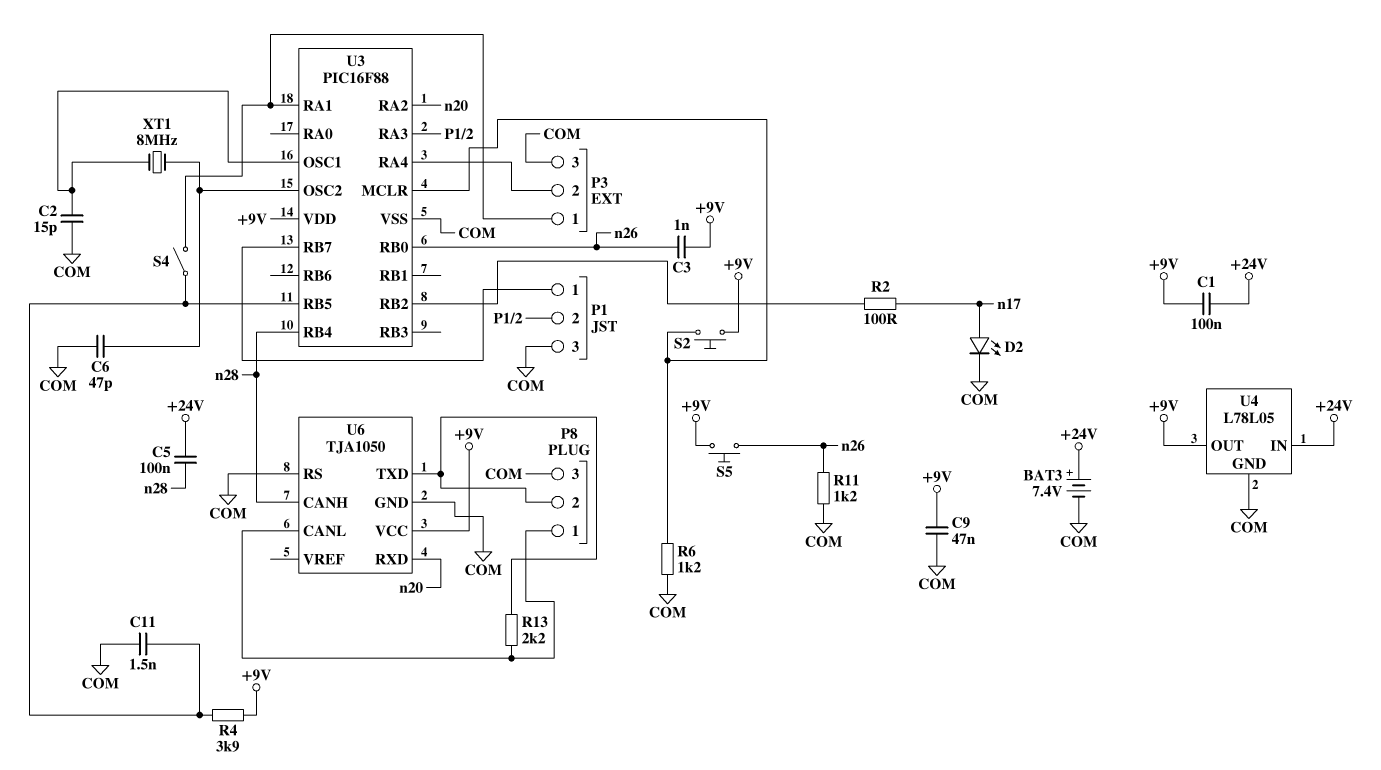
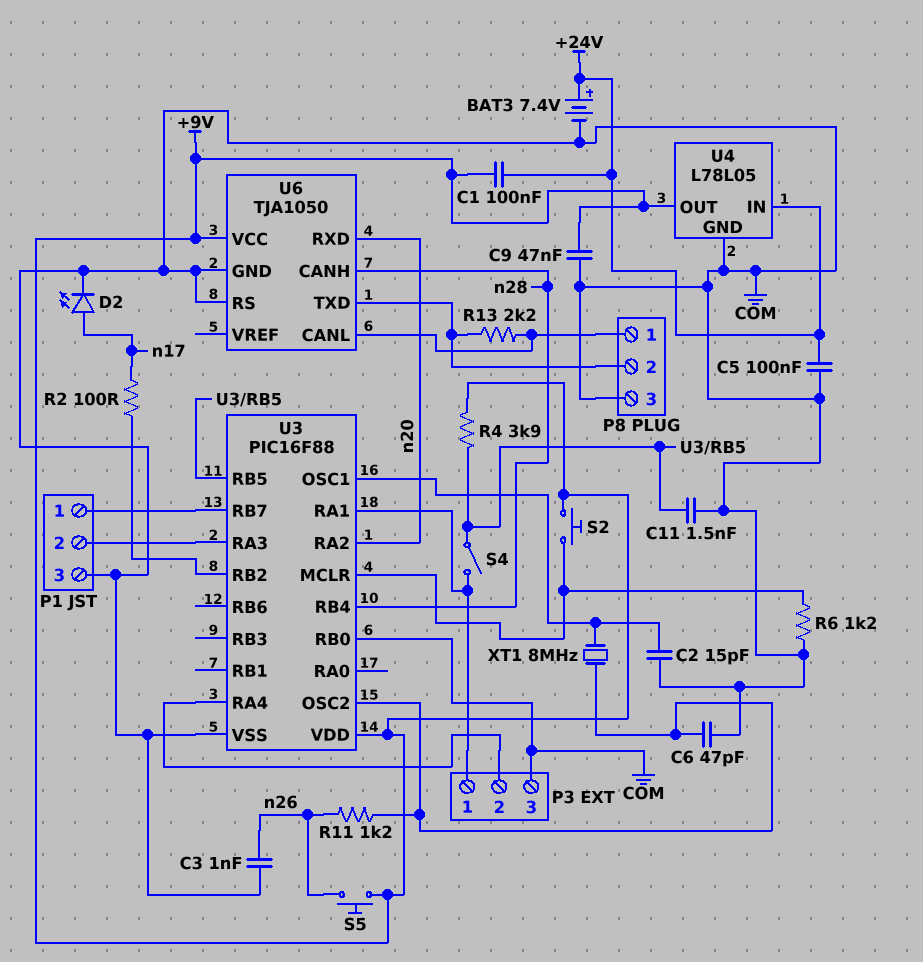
C3: 1nF (+9V, n26) -> 1nF (COM, n26)
C5: 100nF (+24V, n28) -> 100nF (+24V, COM)
R11: 1.2k (COM, n26) -> 1.2k (U3/OSC2, n26)
U3 pin RB0: n26 -> COM

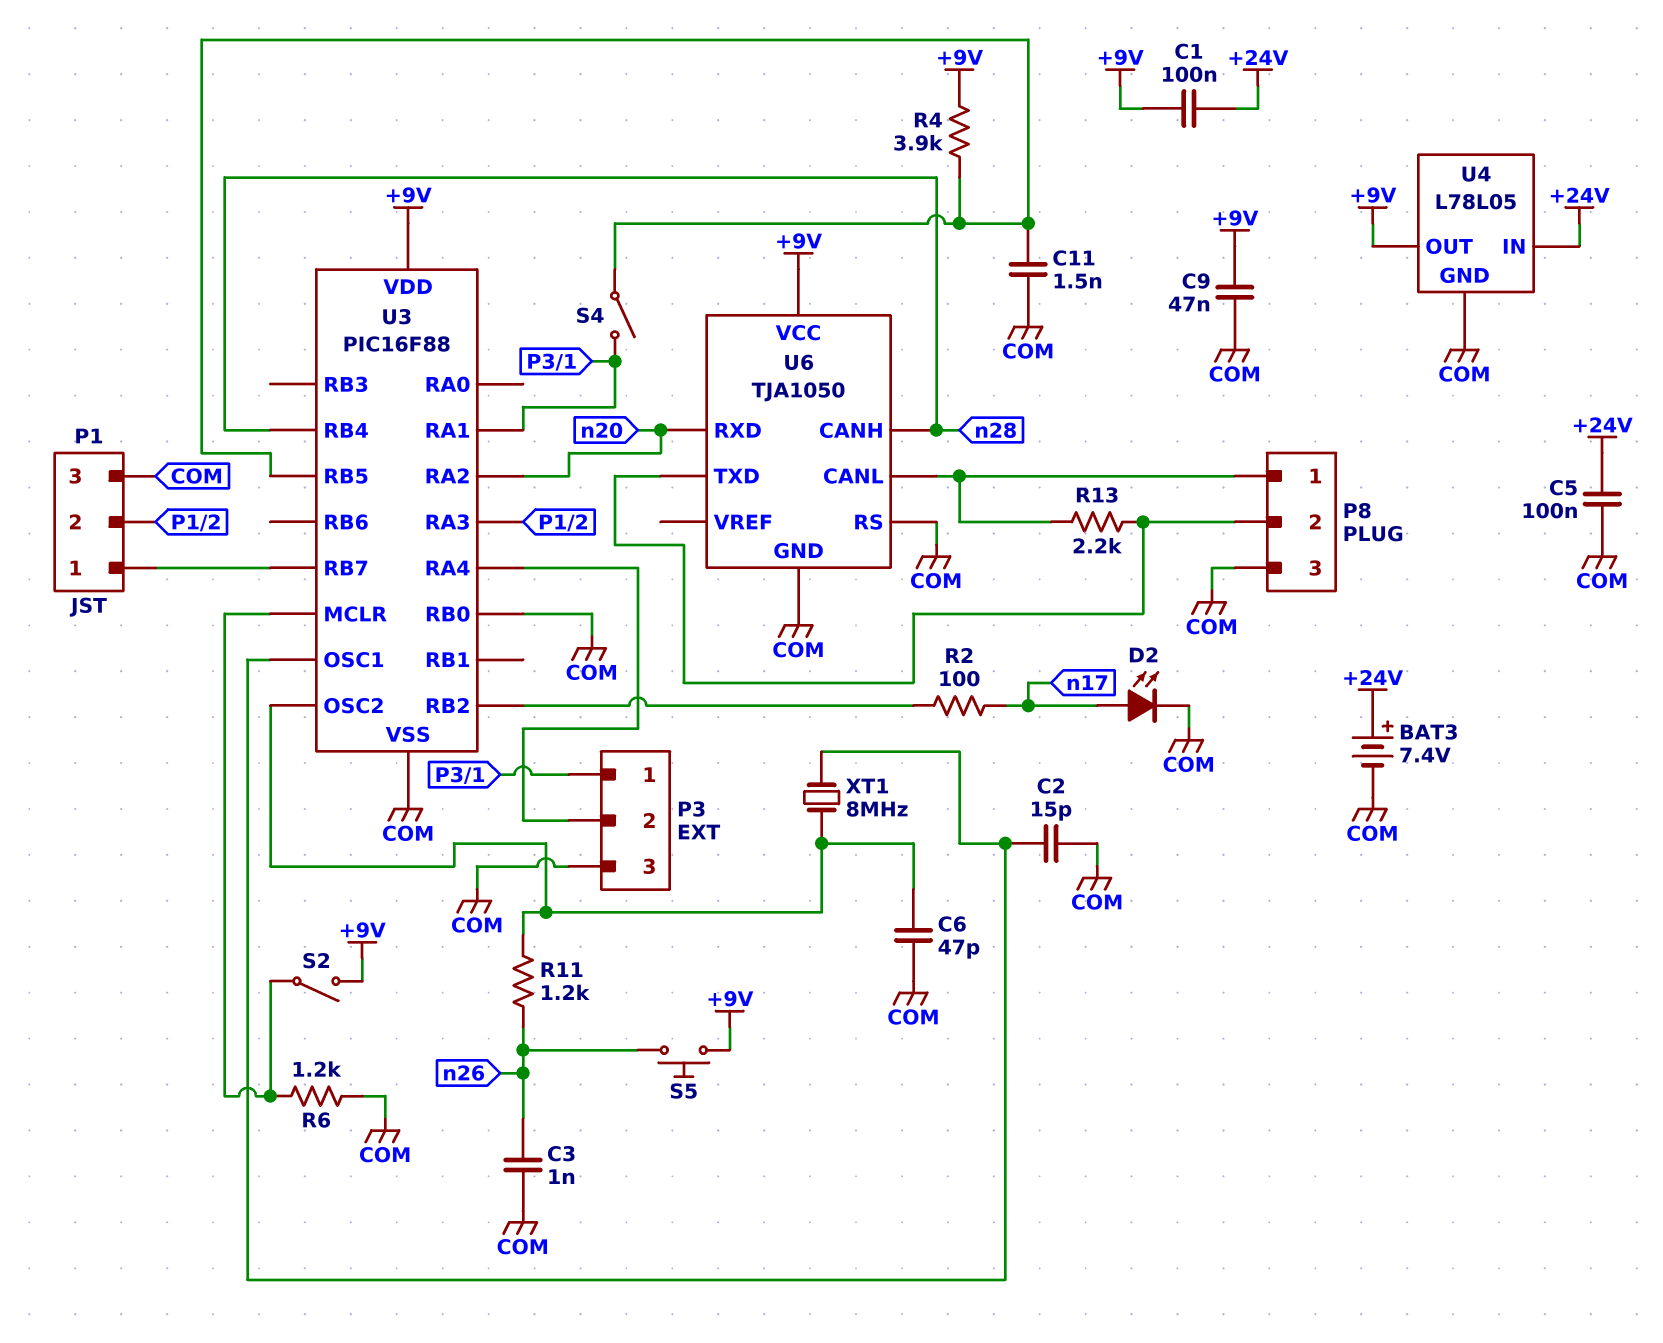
S2: button (+9V, U3/MCLR) -> switch (+9V, U3/MCLR)

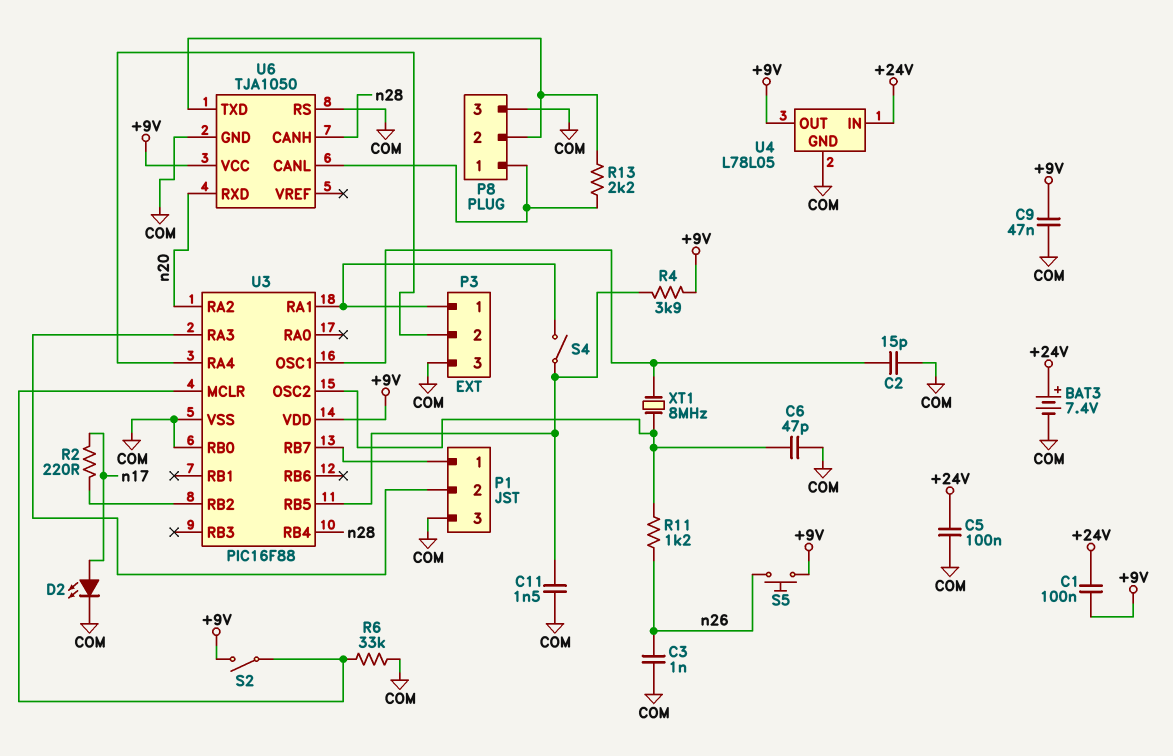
R2: 100 (U3/RB2, n17) -> 220 (U3/RB2, n17)
R6: 1.2k (COM, U3/MCLR) -> 33k (COM, U3/MCLR)

